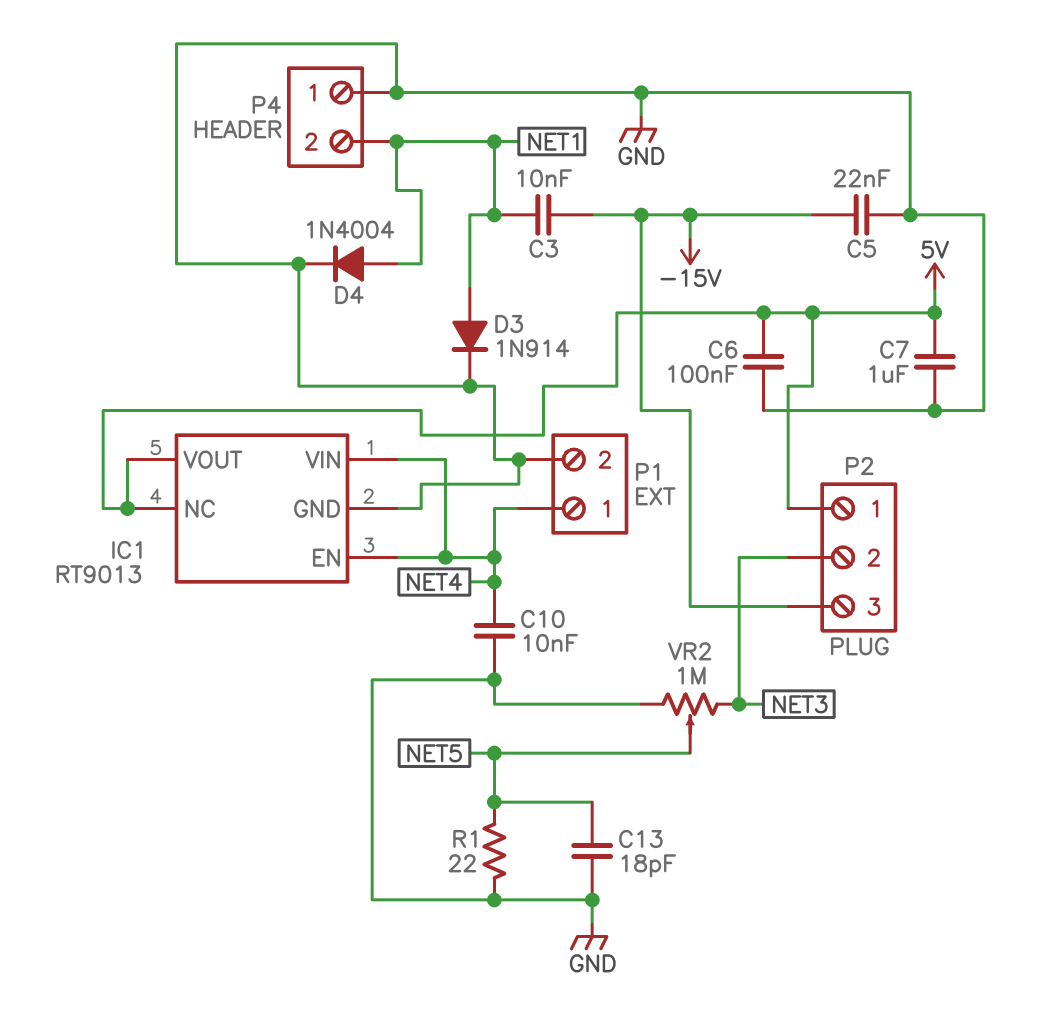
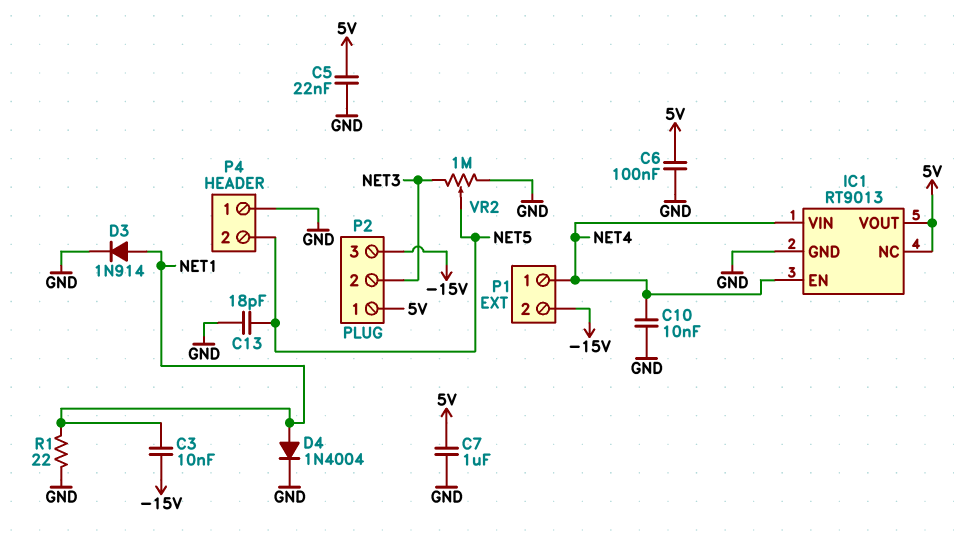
C5: 22nF (-15V, GND) -> 22nF (5V, GND)
P1 pin 2: GND -> -15V
P4 pin 2: NET1 -> NET5
R1: 22 (GND, NET5) -> 22 (GND, NET1)

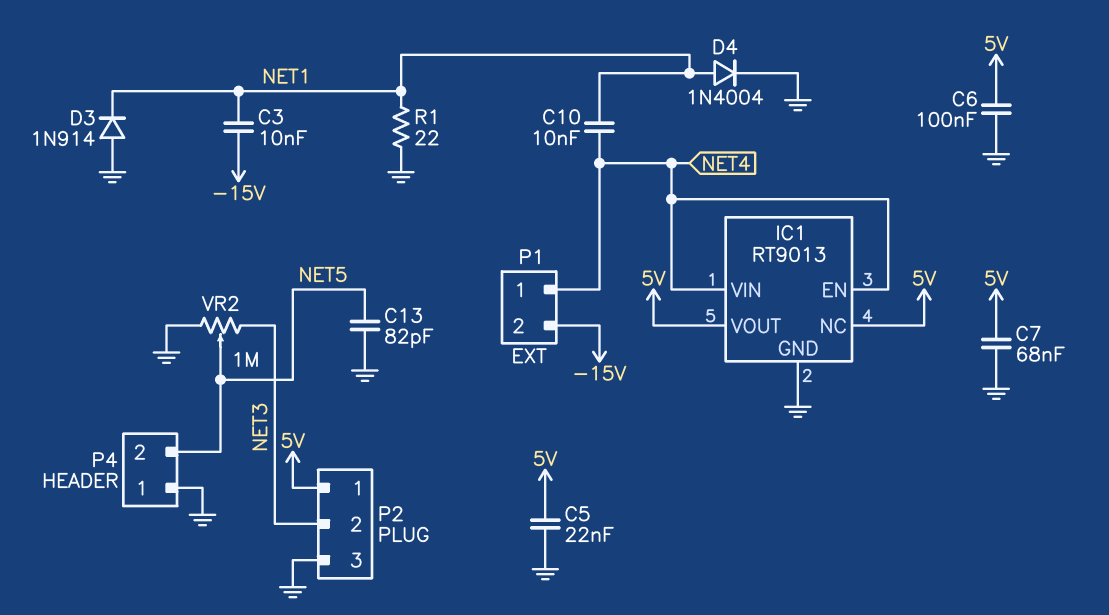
C7: 1uF (5V, GND) -> 68nF (5V, GND)
C10: 10nF (GND, NET4) -> 10nF (NET1, NET4)
C13: 18pF (GND, NET5) -> 82pF (GND, NET5)
D3: diode 1N914 (A NET1, K GND) -> diode 1N914 (A GND, K NET1)
P2 pin 3: -15V -> GND

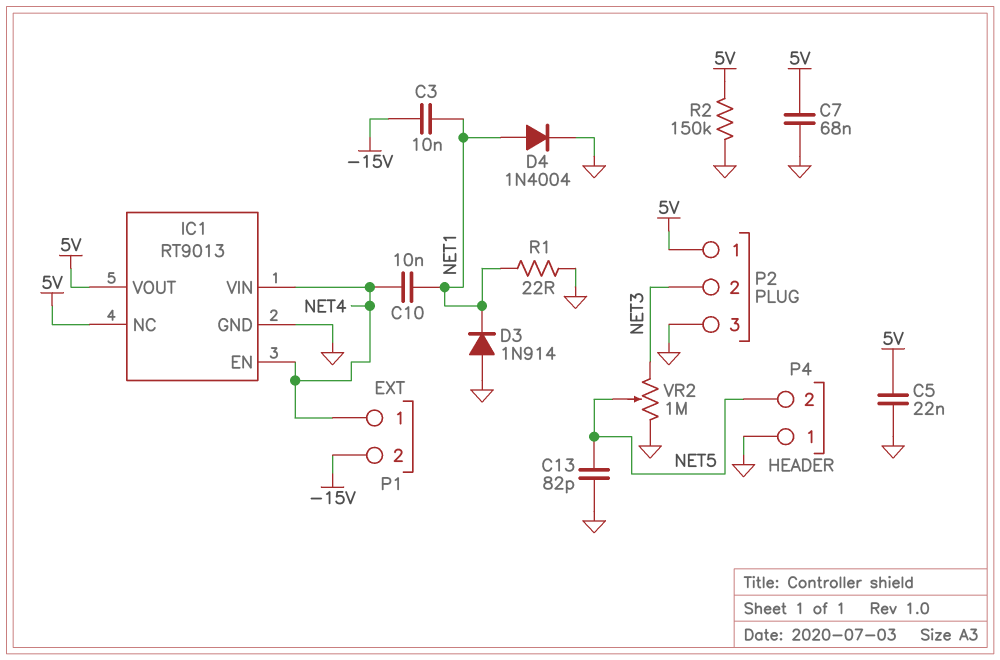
C6: 100nF (5V, GND) -> none
R2: none -> 150k (5V, GND)

